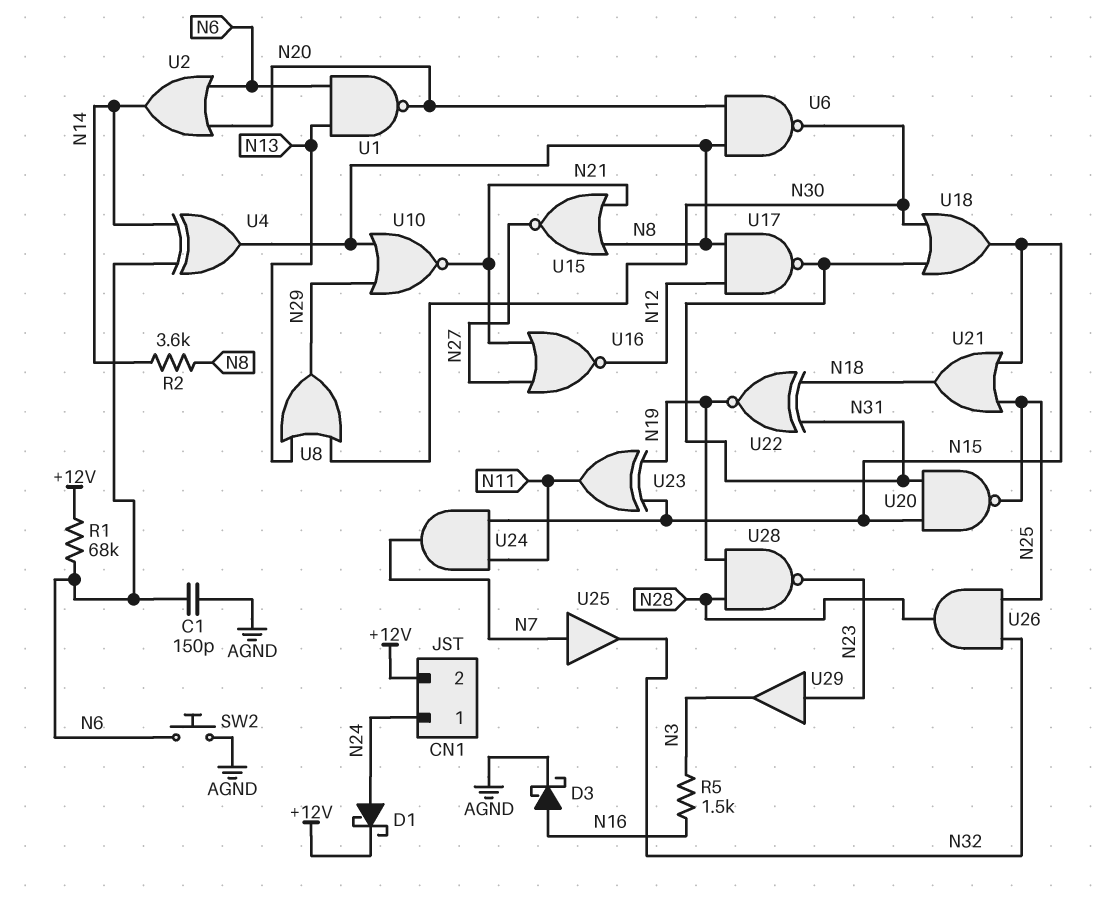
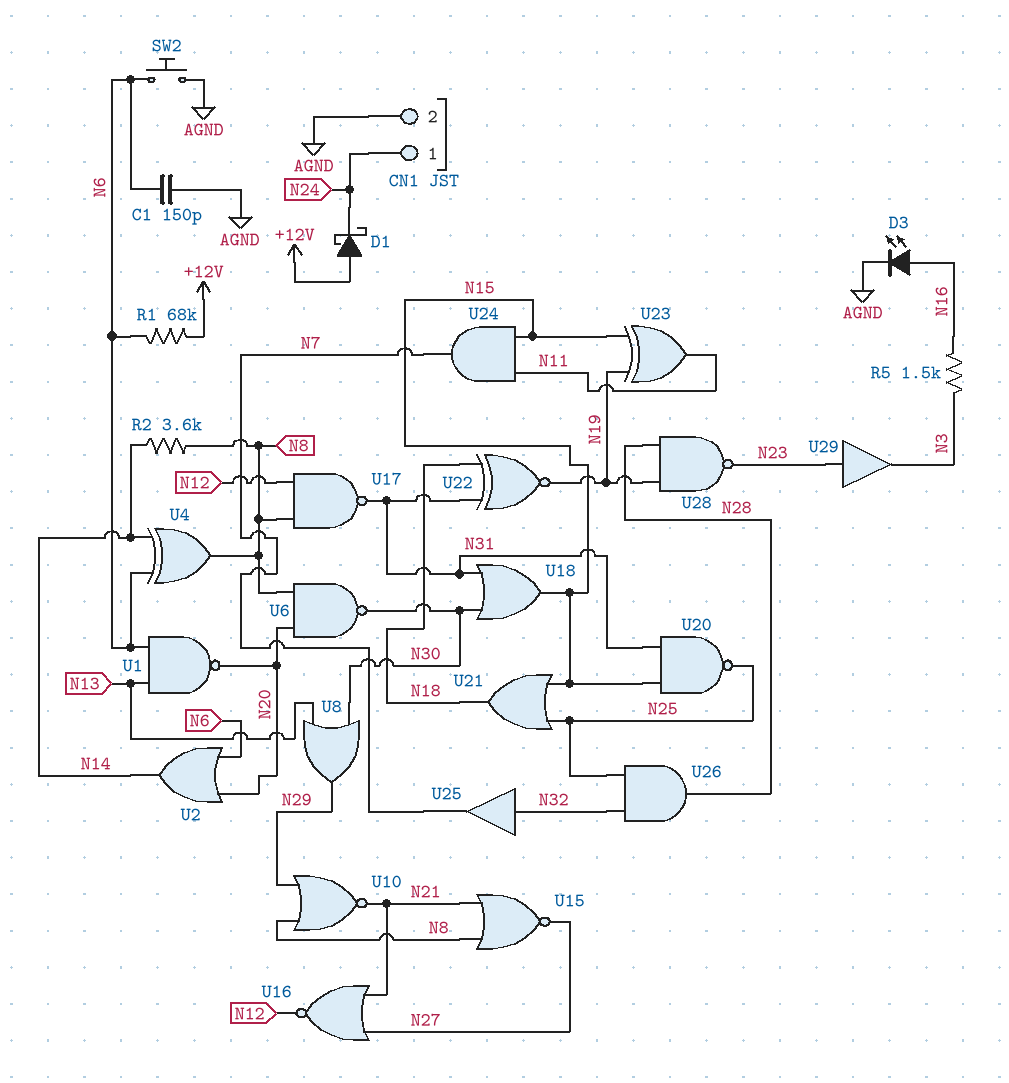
CN1 pin 2: +12V -> AGND
D1: schottky (A N24, K +12V) -> schottky (A +12V, K N24)
D3: schottky (A N16, K AGND) -> LED (A N16, K AGND)
U25: buffer (in N7, out N32) -> buffer (in N32, out N7)

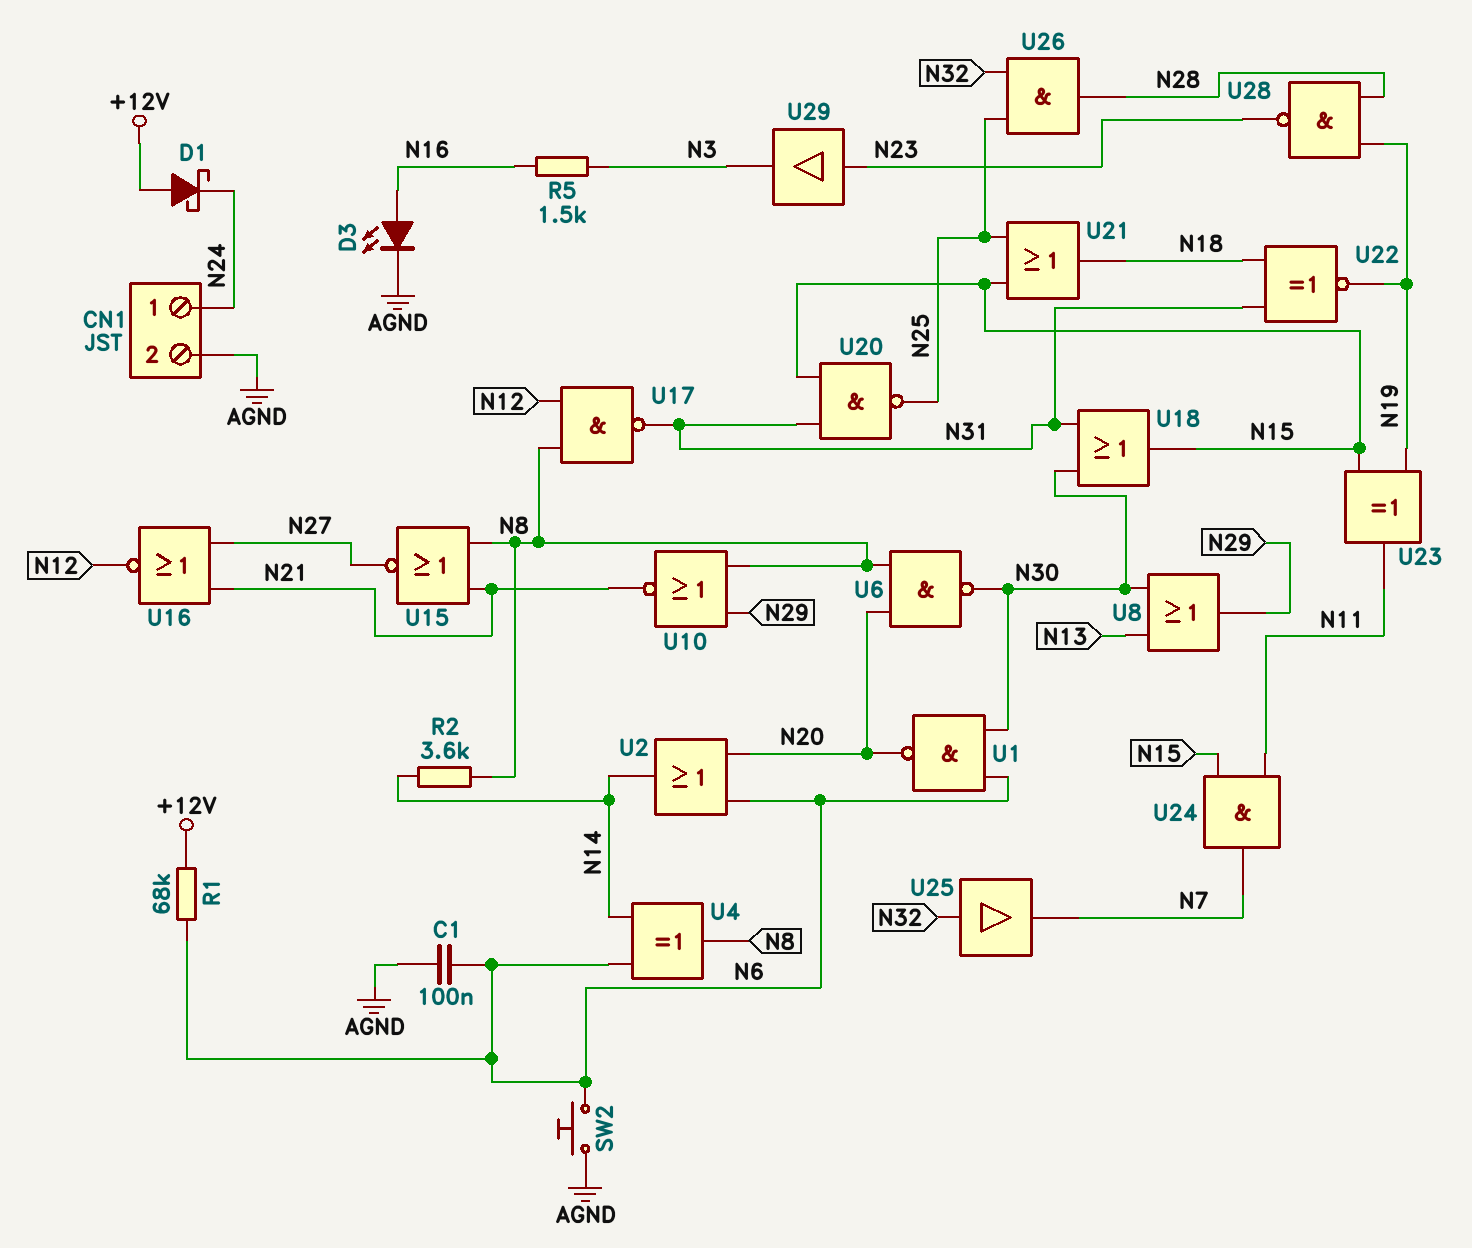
C1: 150pF (AGND, N6) -> 100nF (AGND, N6)
U1: NAND (in N6, in N13, out N20) -> NAND (in N6, in N30, out N20)

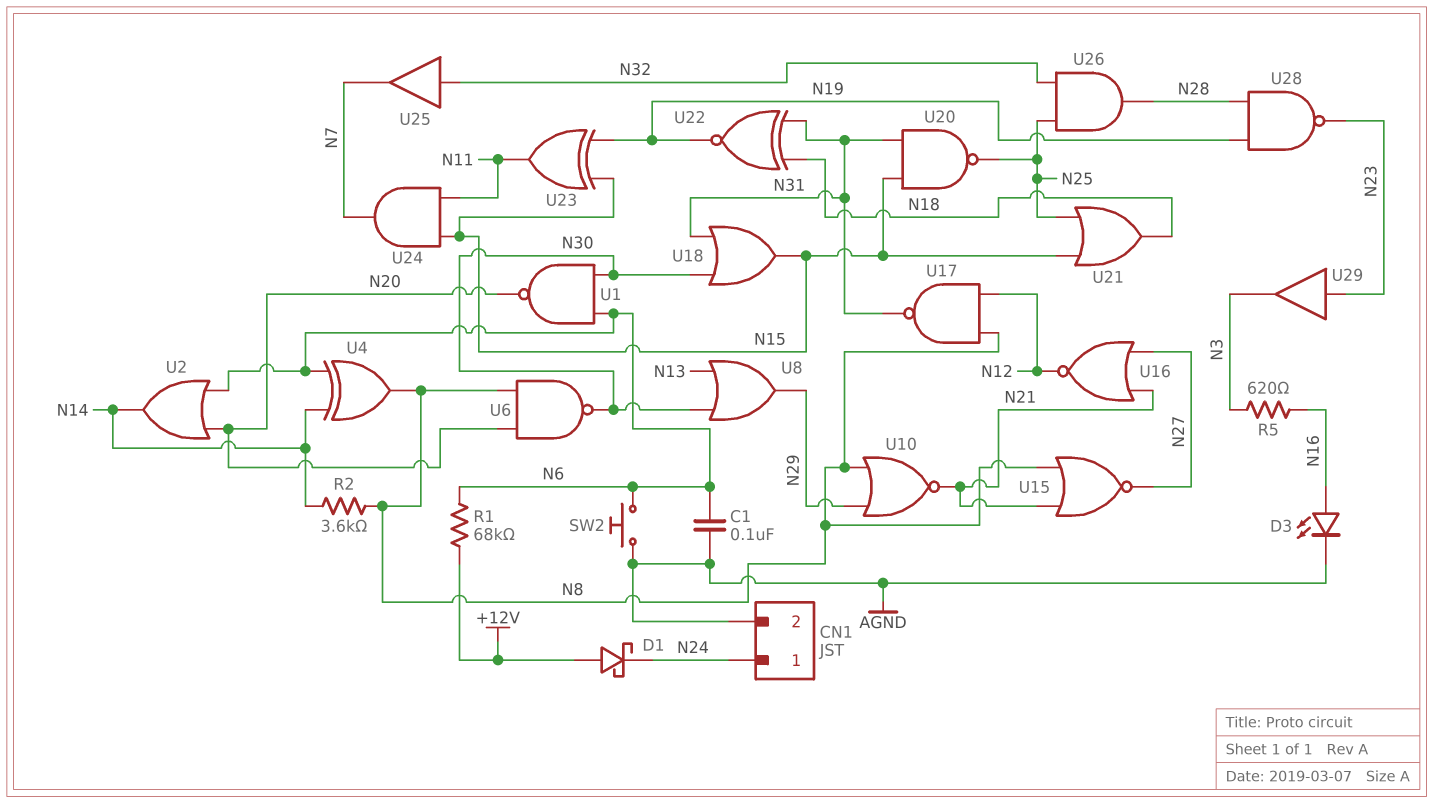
R5: 1.5k (N3, N16) -> 620 (N3, N16)

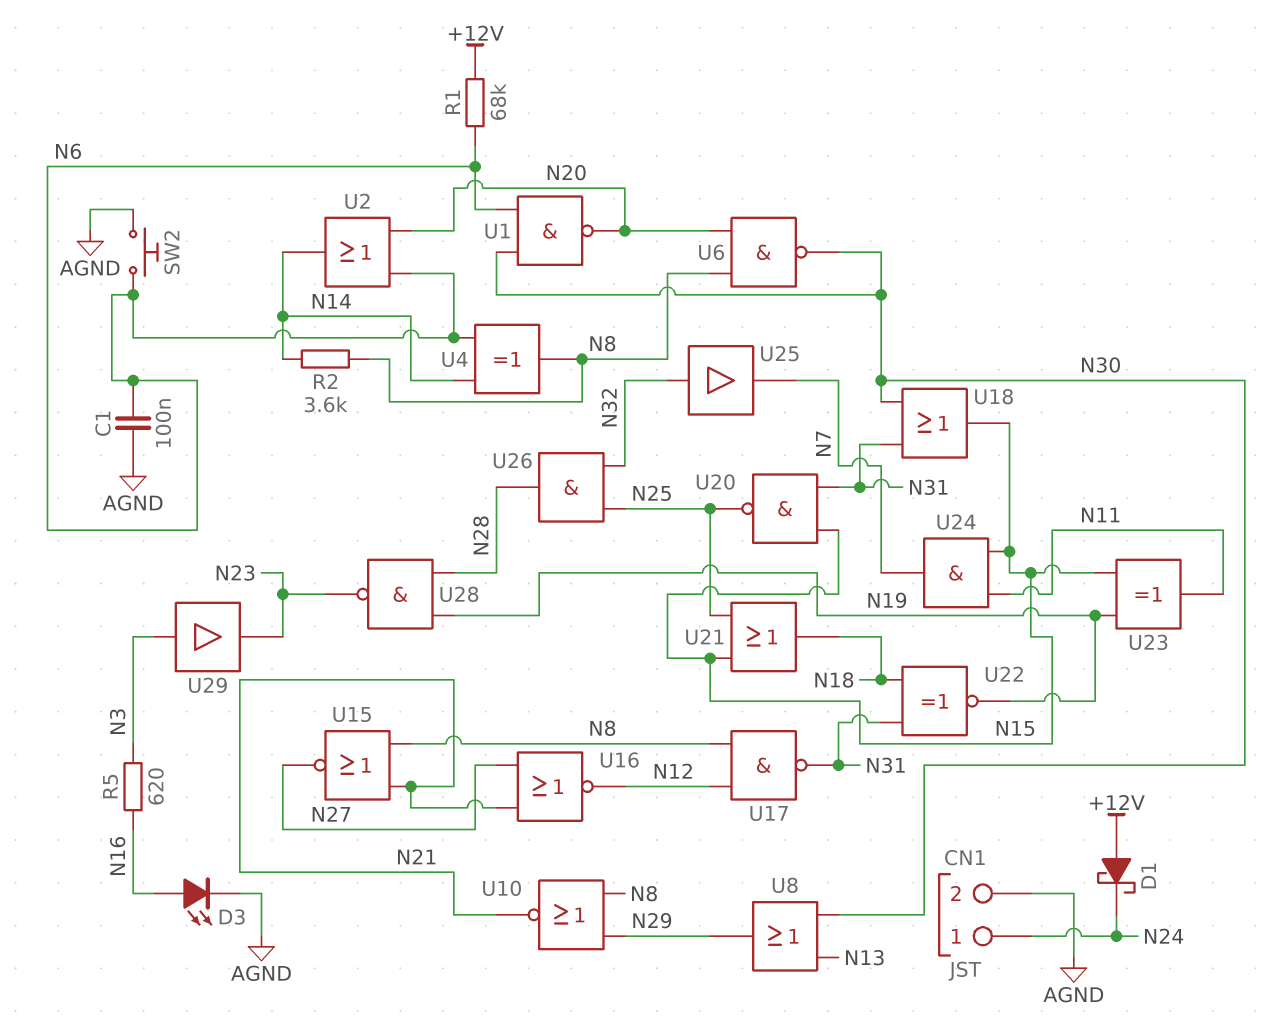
U29: buffer (in N23, out N3) -> buffer (in N3, out N23)

